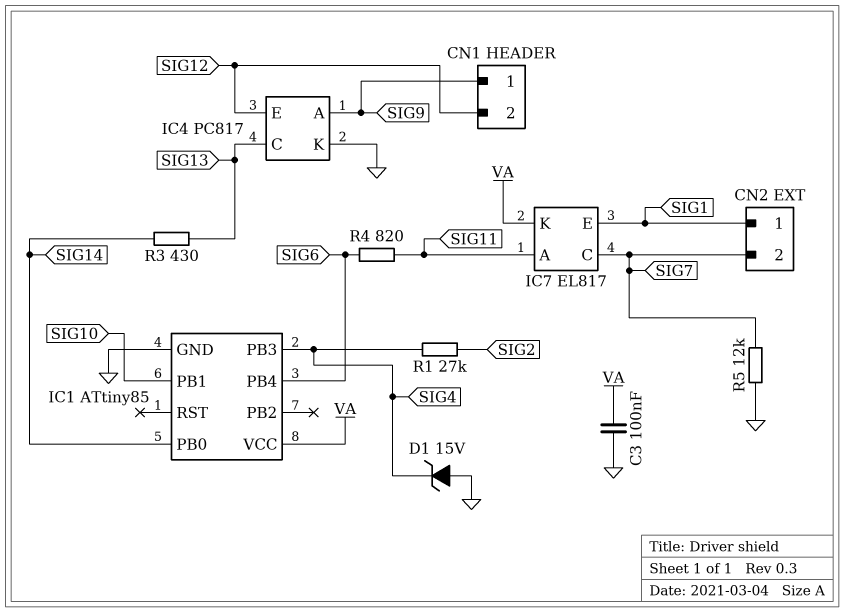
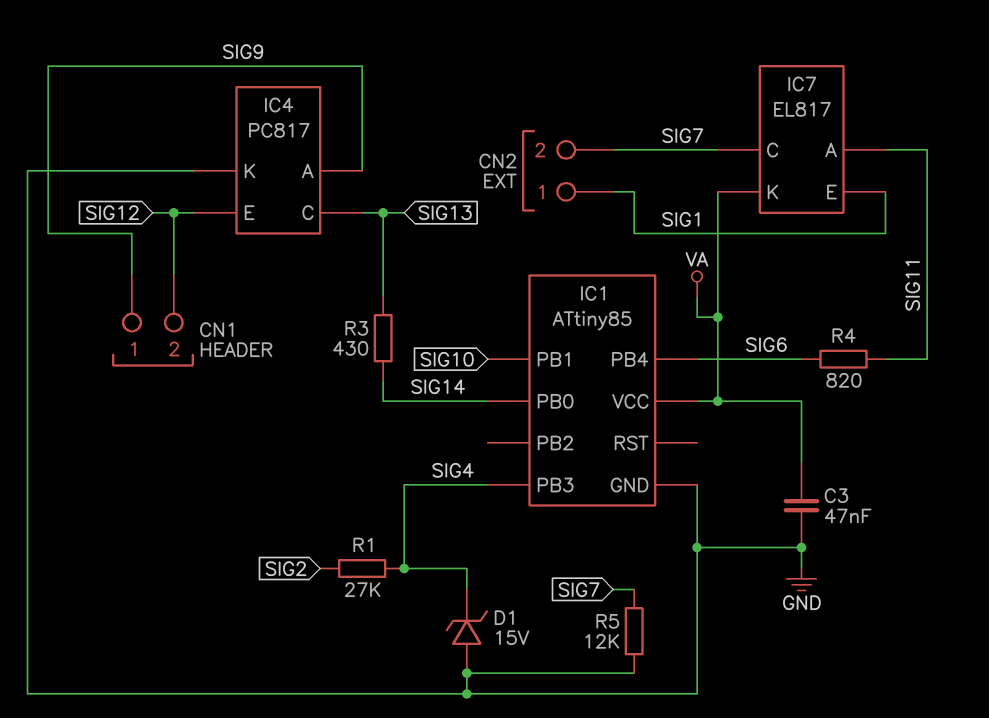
C3: 100nF (GND, VA) -> 47nF (GND, VA)

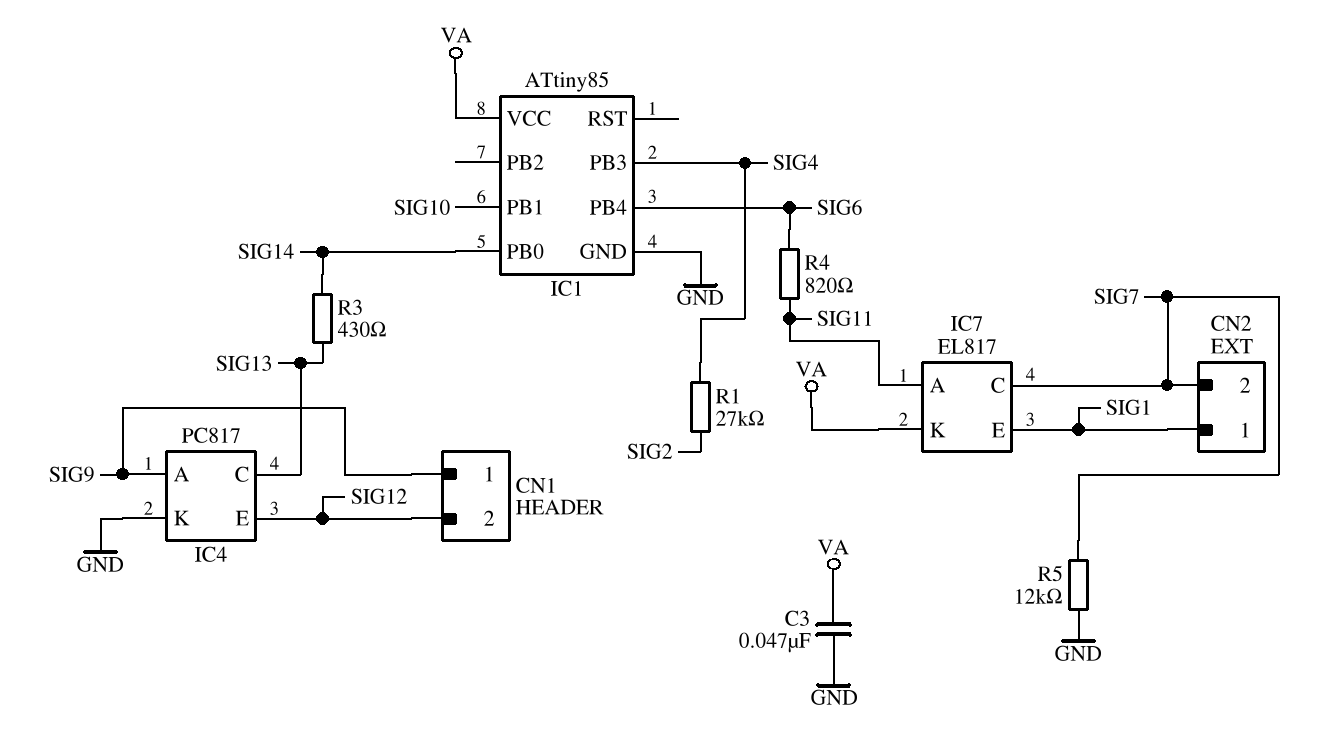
D1: zener 15V (A GND, K SIG4) -> none

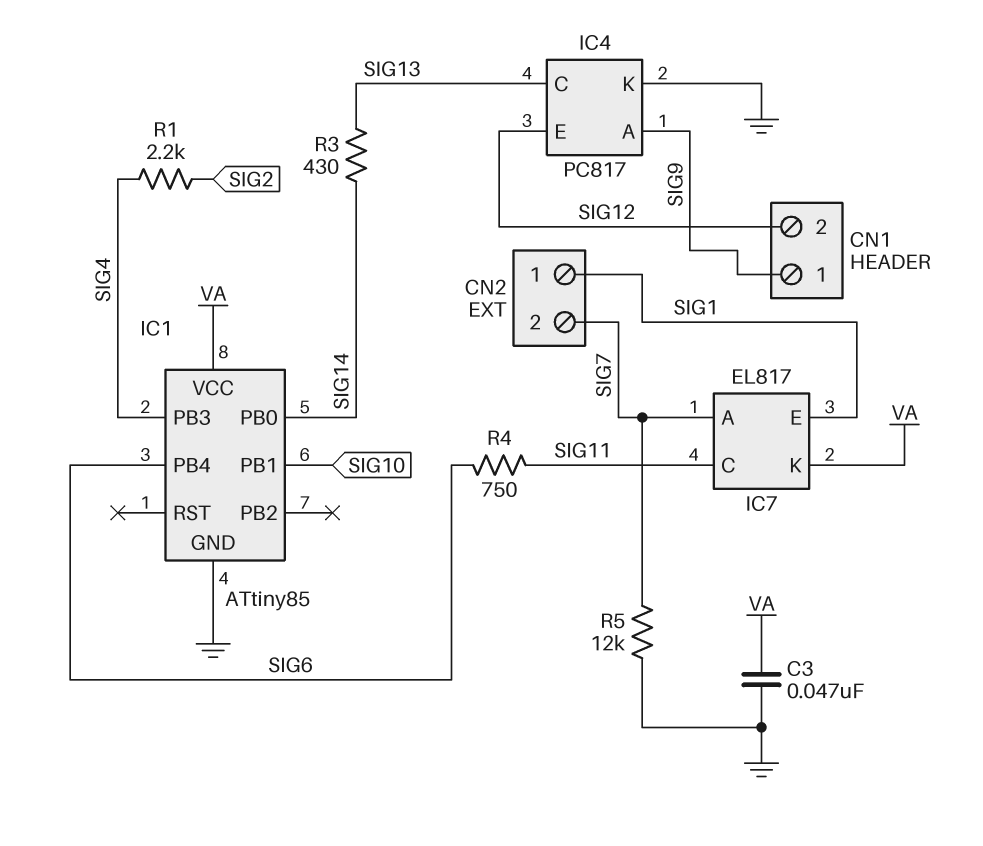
IC7 pin A: SIG11 -> SIG7
IC7 pin C: SIG7 -> SIG11
R1: 27k (SIG2, SIG4) -> 2.2k (SIG2, SIG4)
R4: 820 (SIG6, SIG11) -> 750 (SIG6, SIG11)

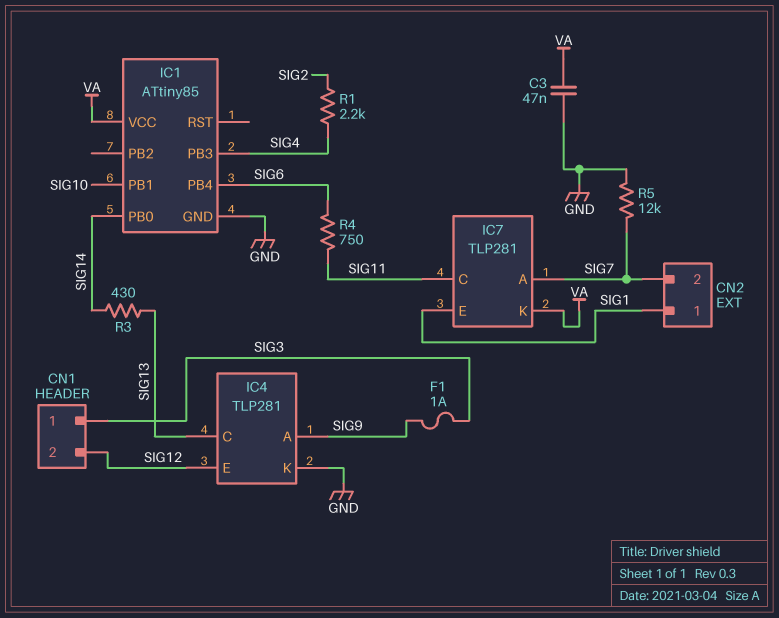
CN1 pin 1: SIG9 -> SIG3
F1: none -> 1A (SIG3, SIG9)
IC4: PC817 -> TLP281
IC7: EL817 -> TLP281

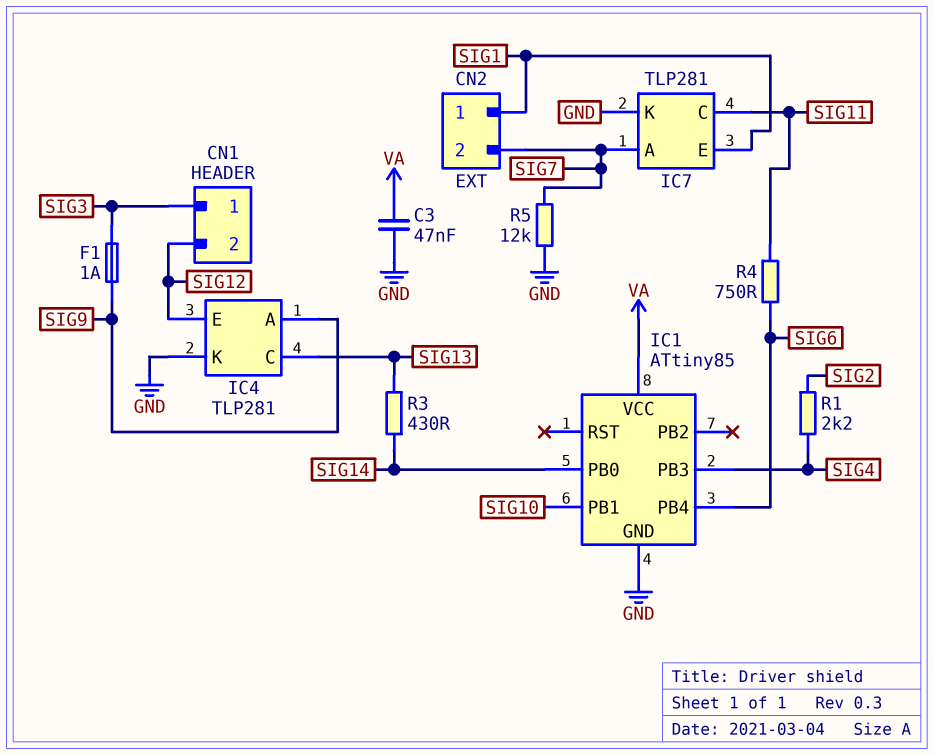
IC7 pin K: VA -> GND

